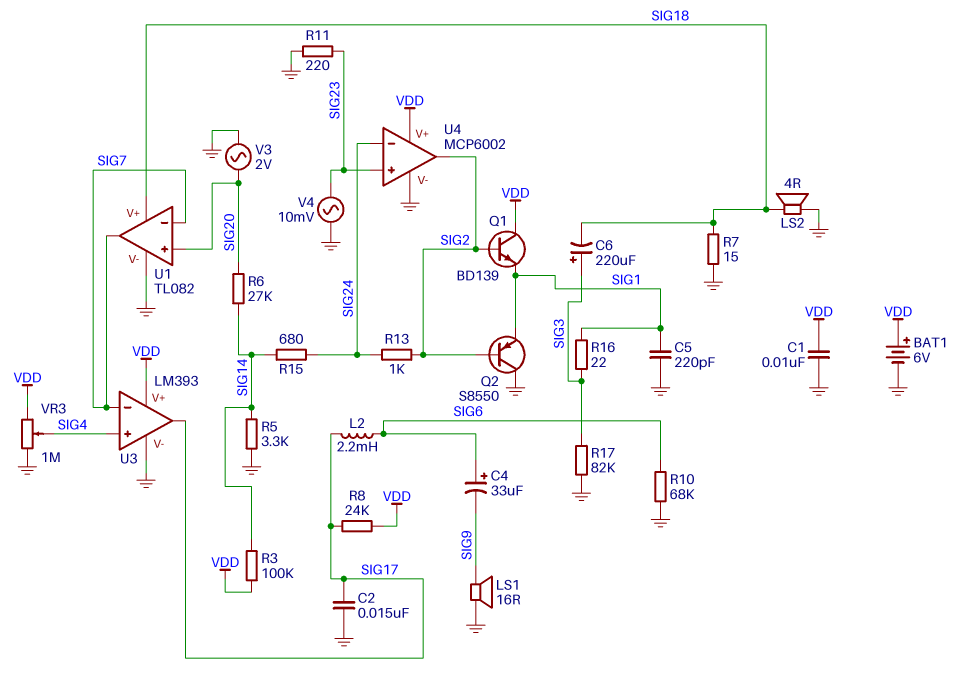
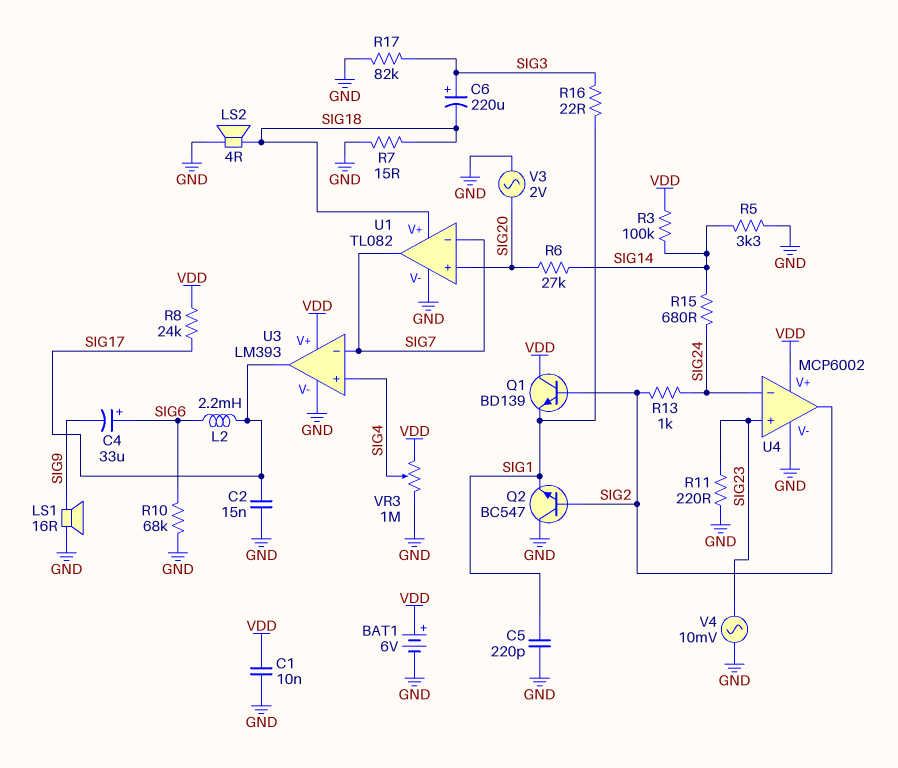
Q2: PNP S8550 (B SIG2, C GND, E SIG1) -> NPN BC547 (B SIG2, C GND, E SIG1)

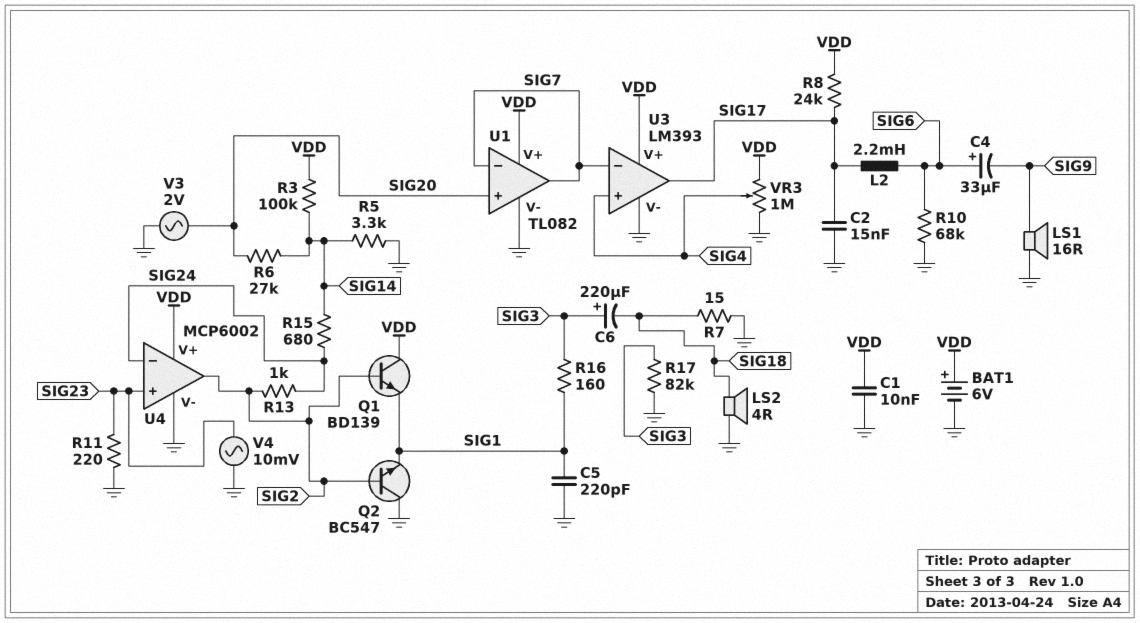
R16: 22 (SIG1, SIG3) -> 160 (SIG1, SIG3)
U1 pin V+: SIG18 -> VDD

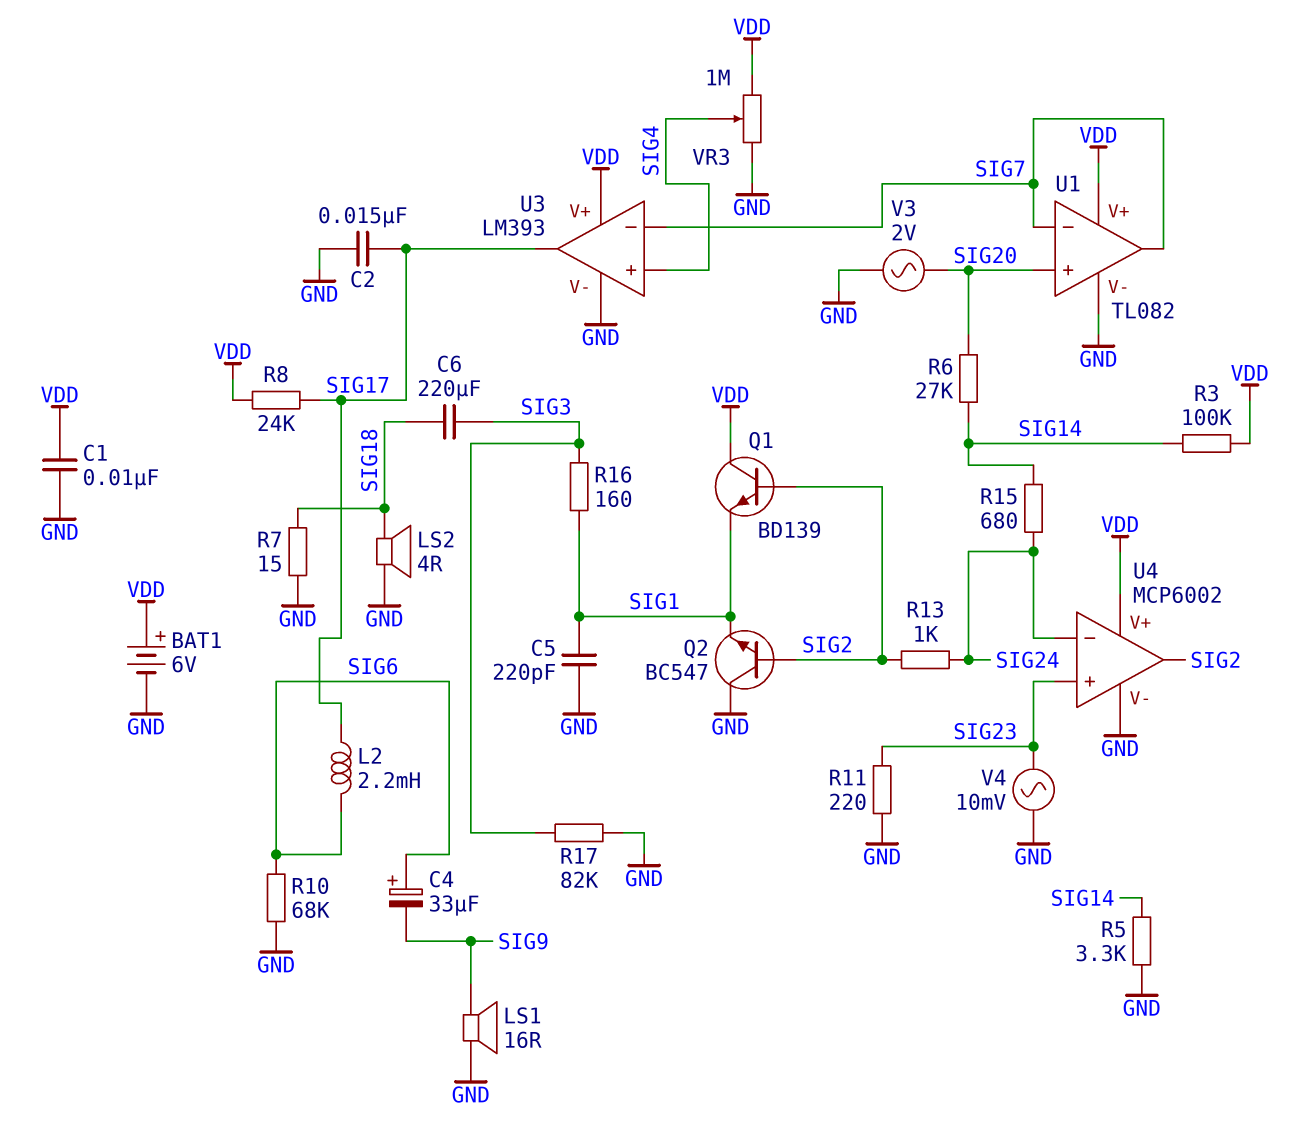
C6: 220uF (plus SIG3, minus SIG18) -> 220uF (SIG3, SIG18)

